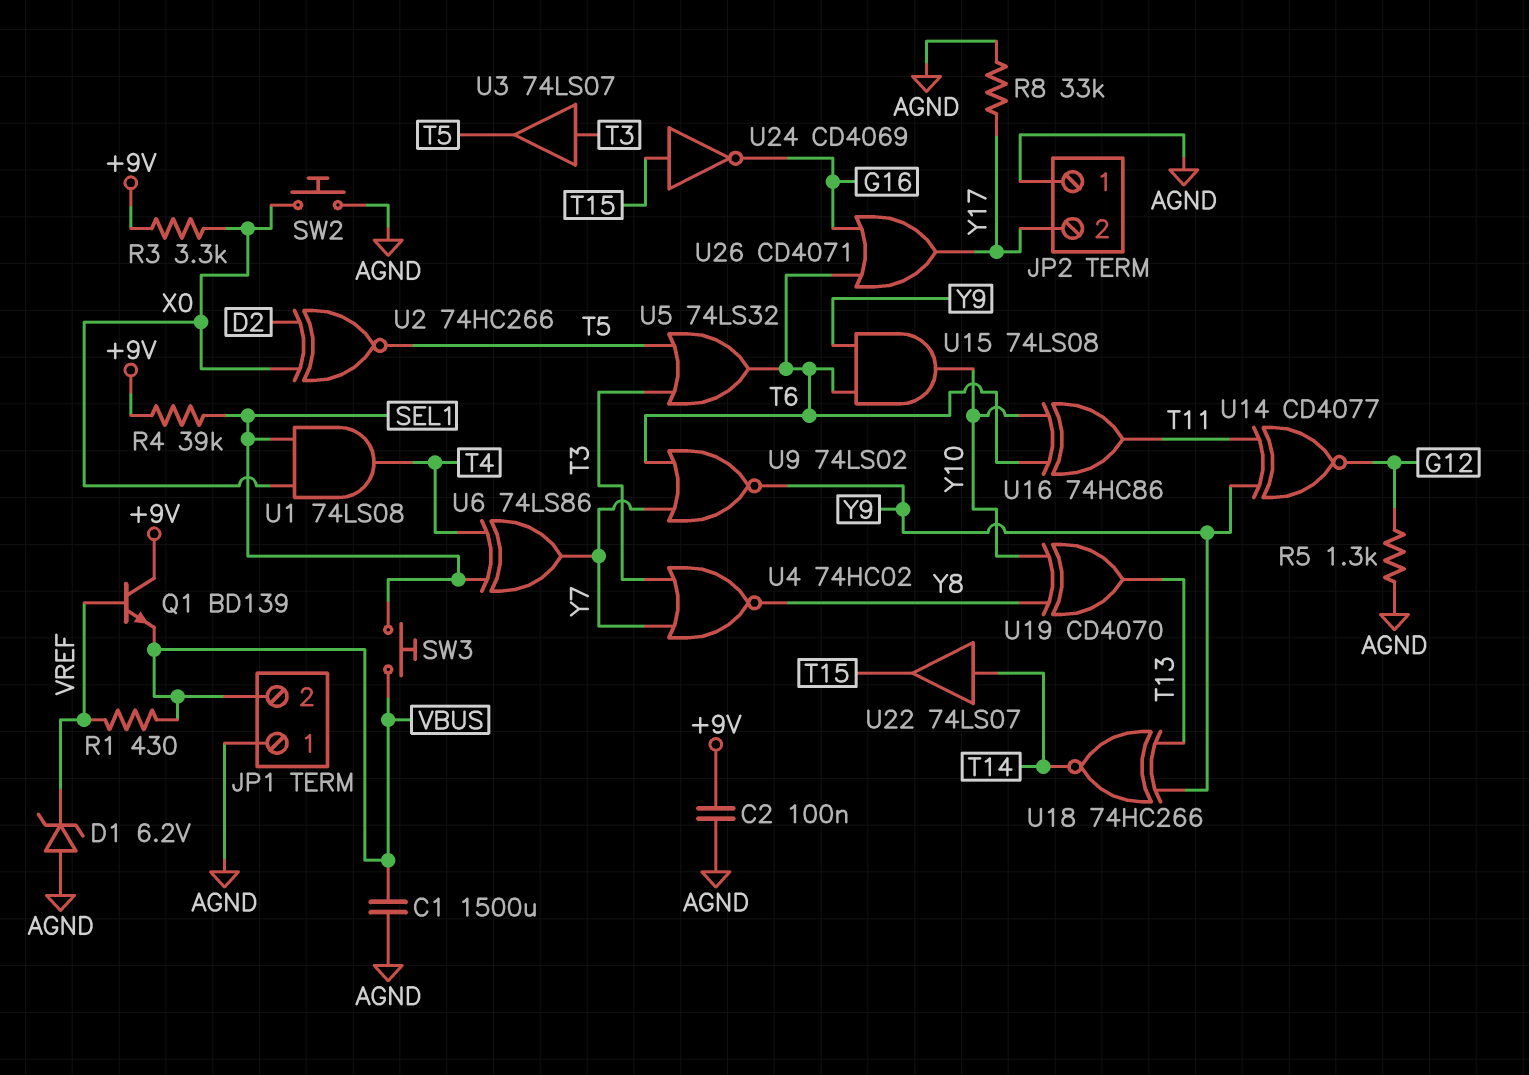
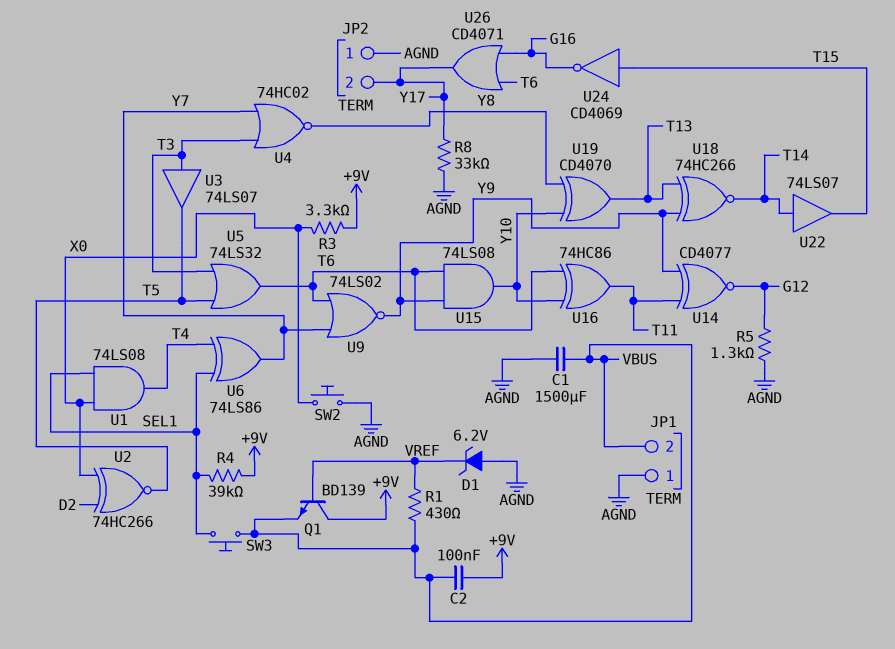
C2: 100nF (+9V, AGND) -> 100nF (+9V, VBUS)

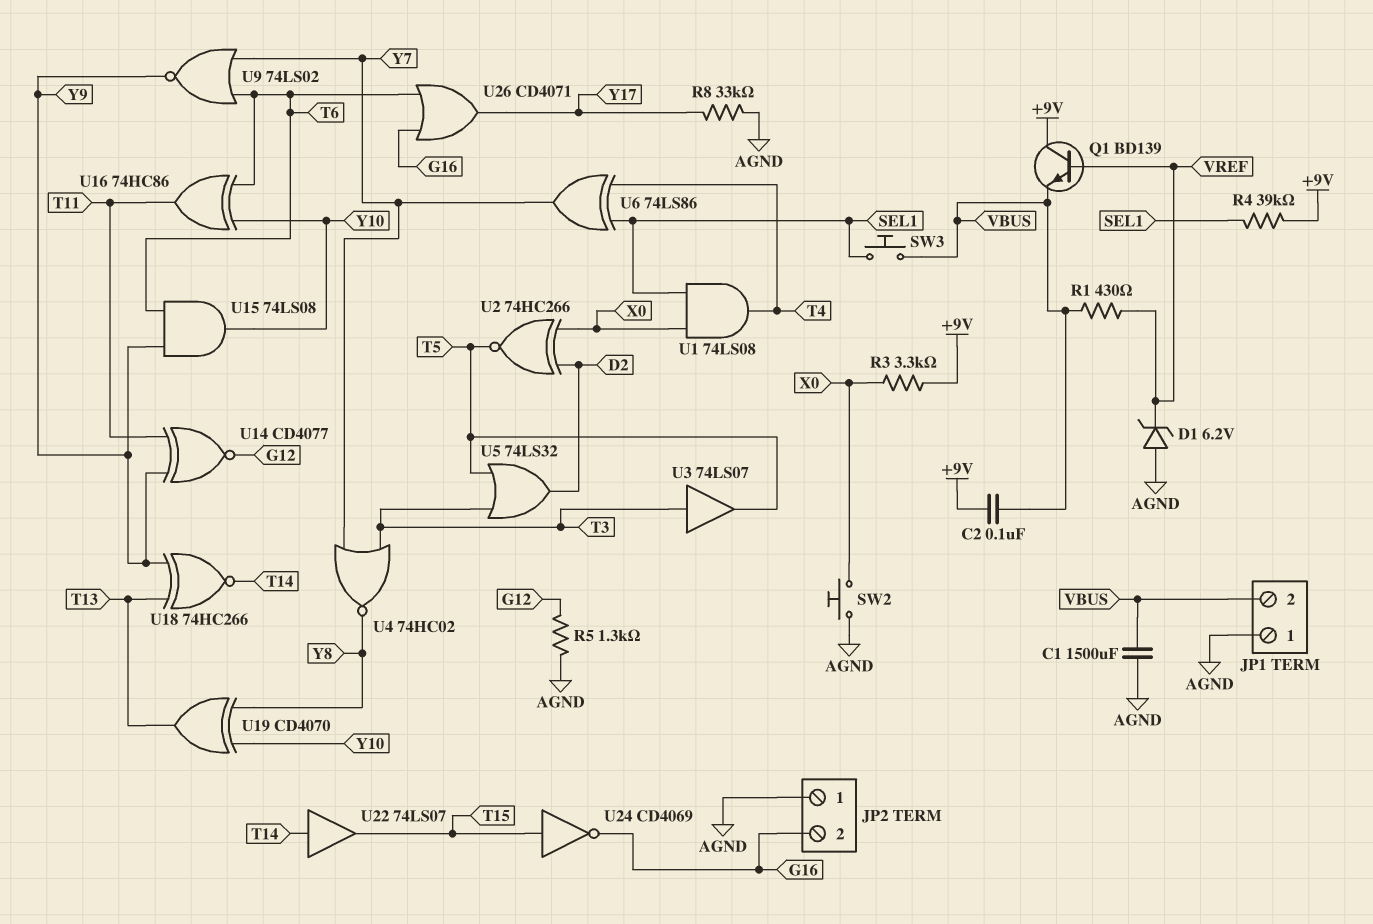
JP2 pin 2: Y17 -> G16
U5: OR 74LS32 (in T3, in T5, out T6) -> OR 74LS32 (in T3, in T5, out D2)

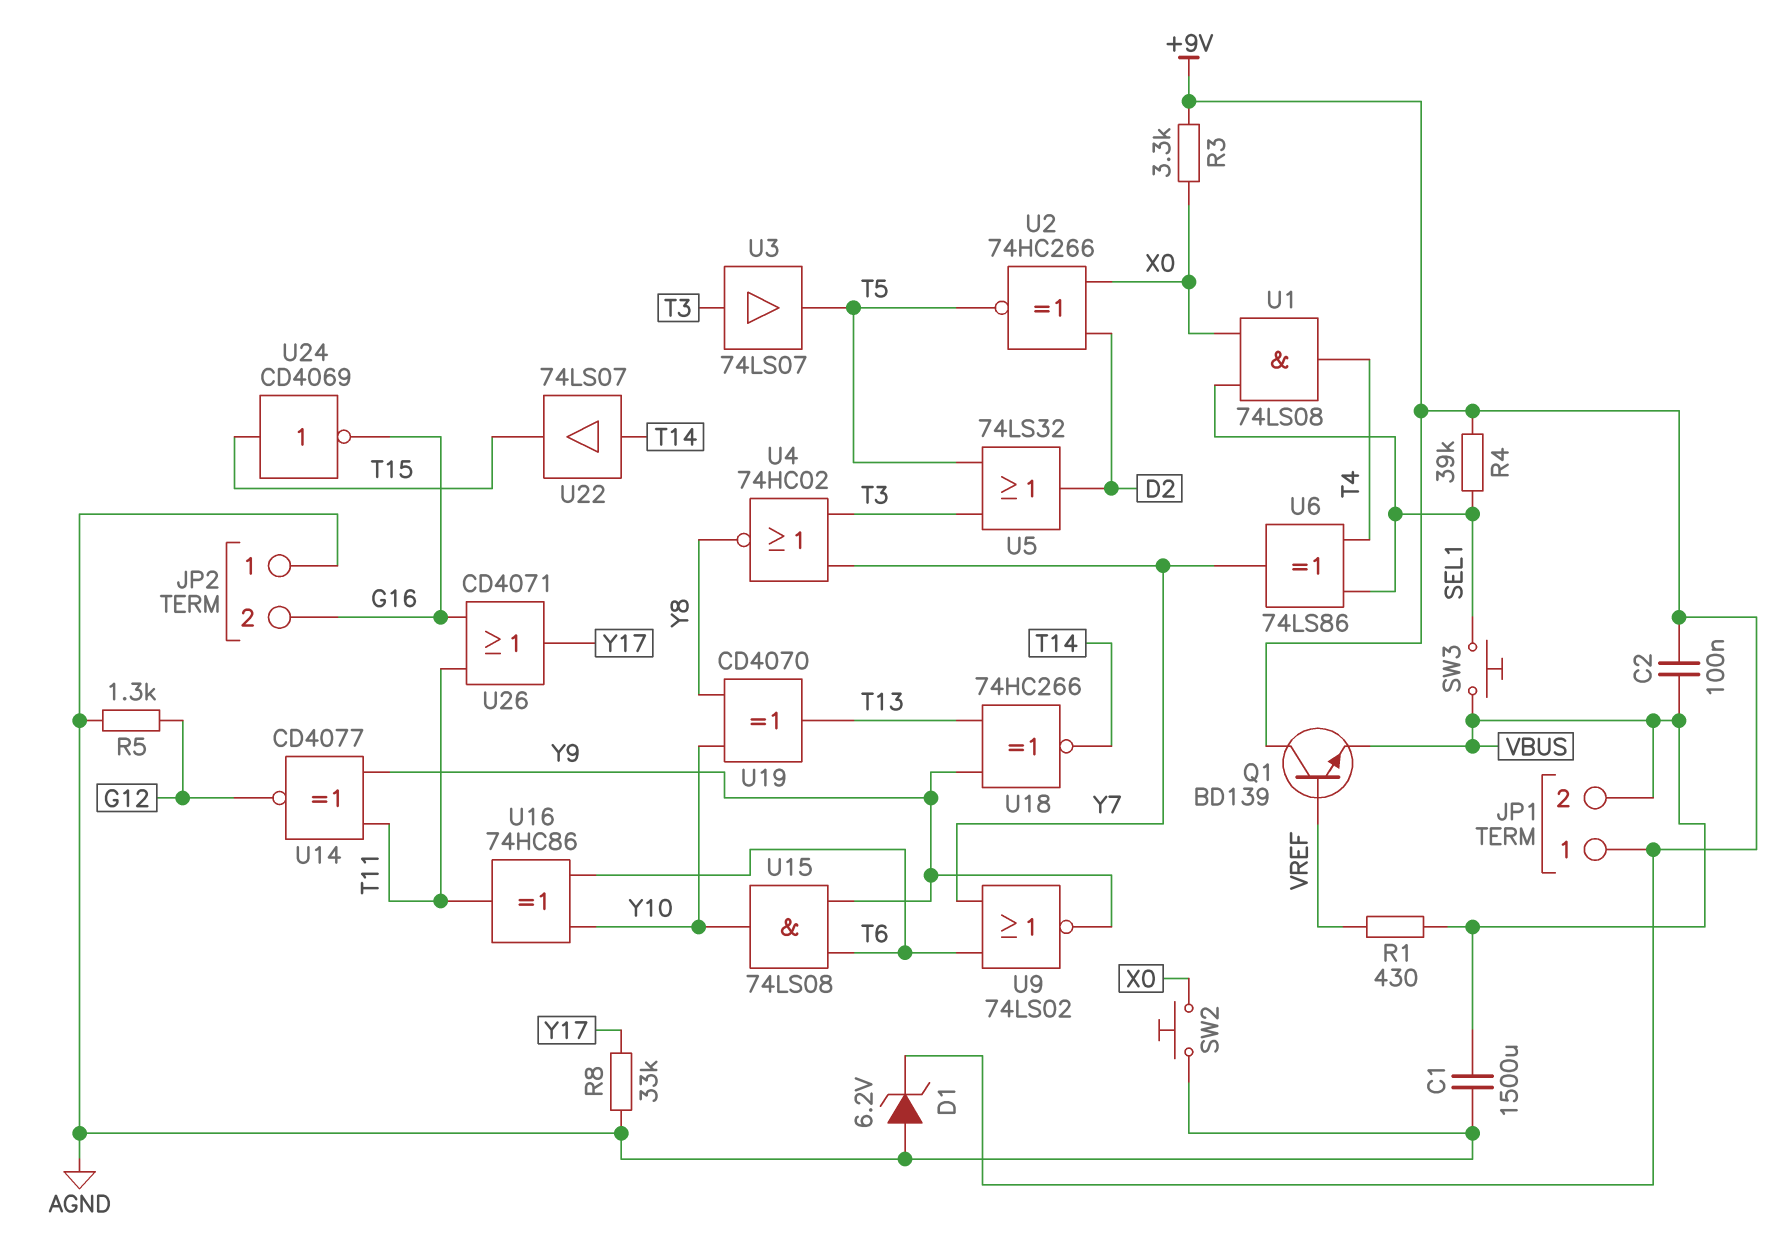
D1: zener 6.2V (A AGND, K VREF) -> zener 6.2V (A AGND, K +9V)
JP1 pin 1: AGND -> +9V
U26: OR CD4071 (in G16, in T6, out Y17) -> OR CD4071 (in G16, in T11, out Y17)

